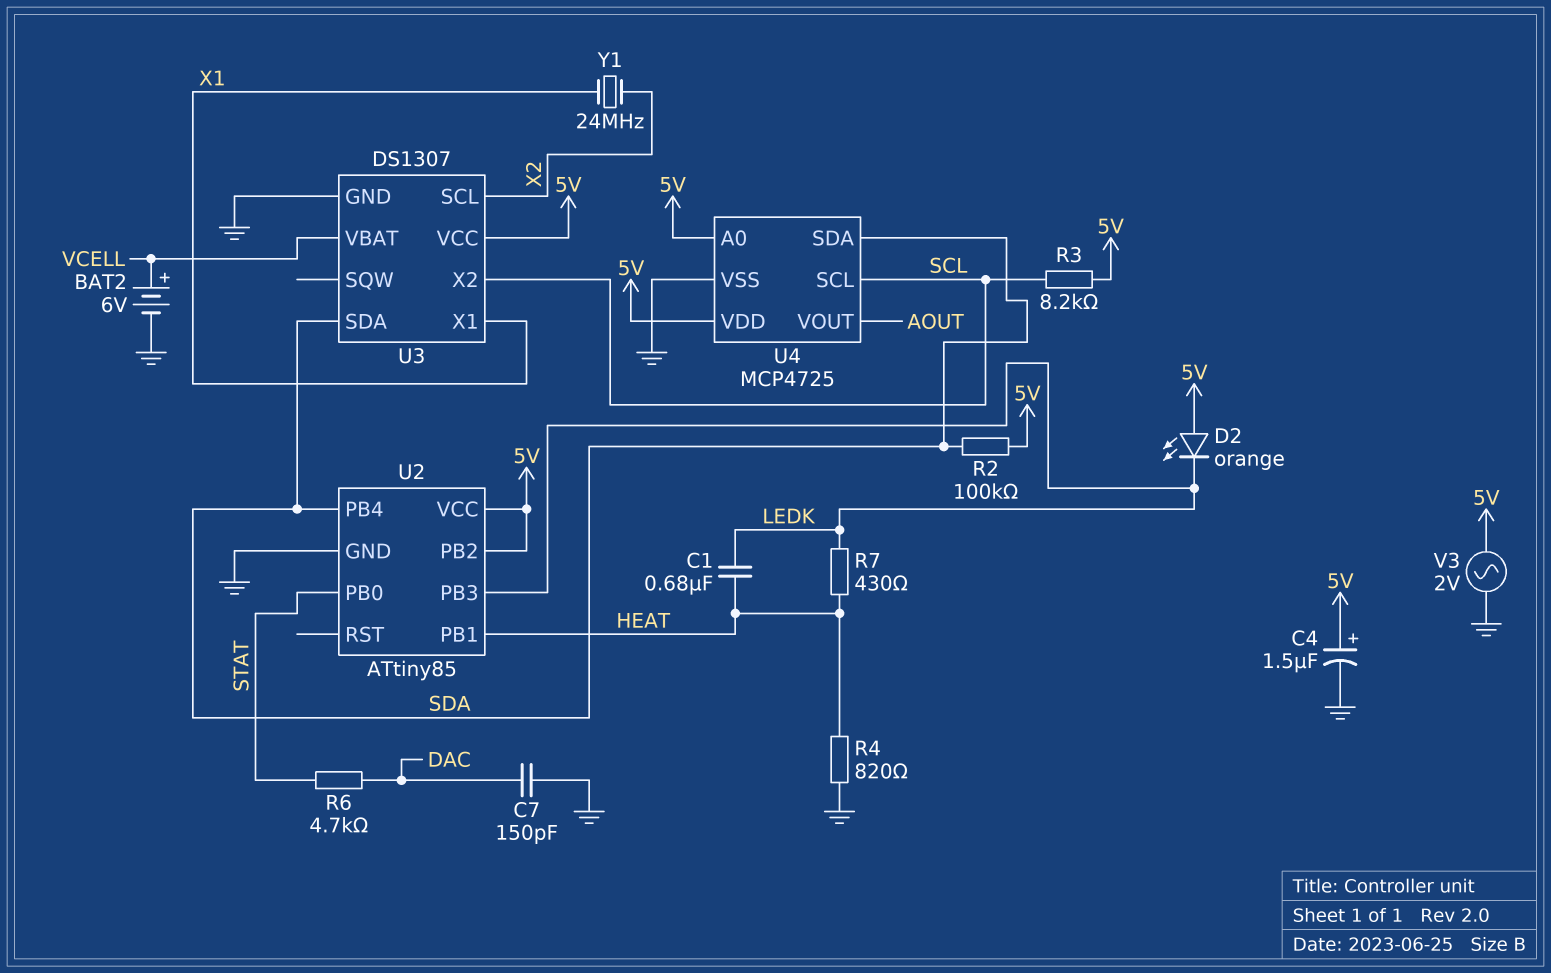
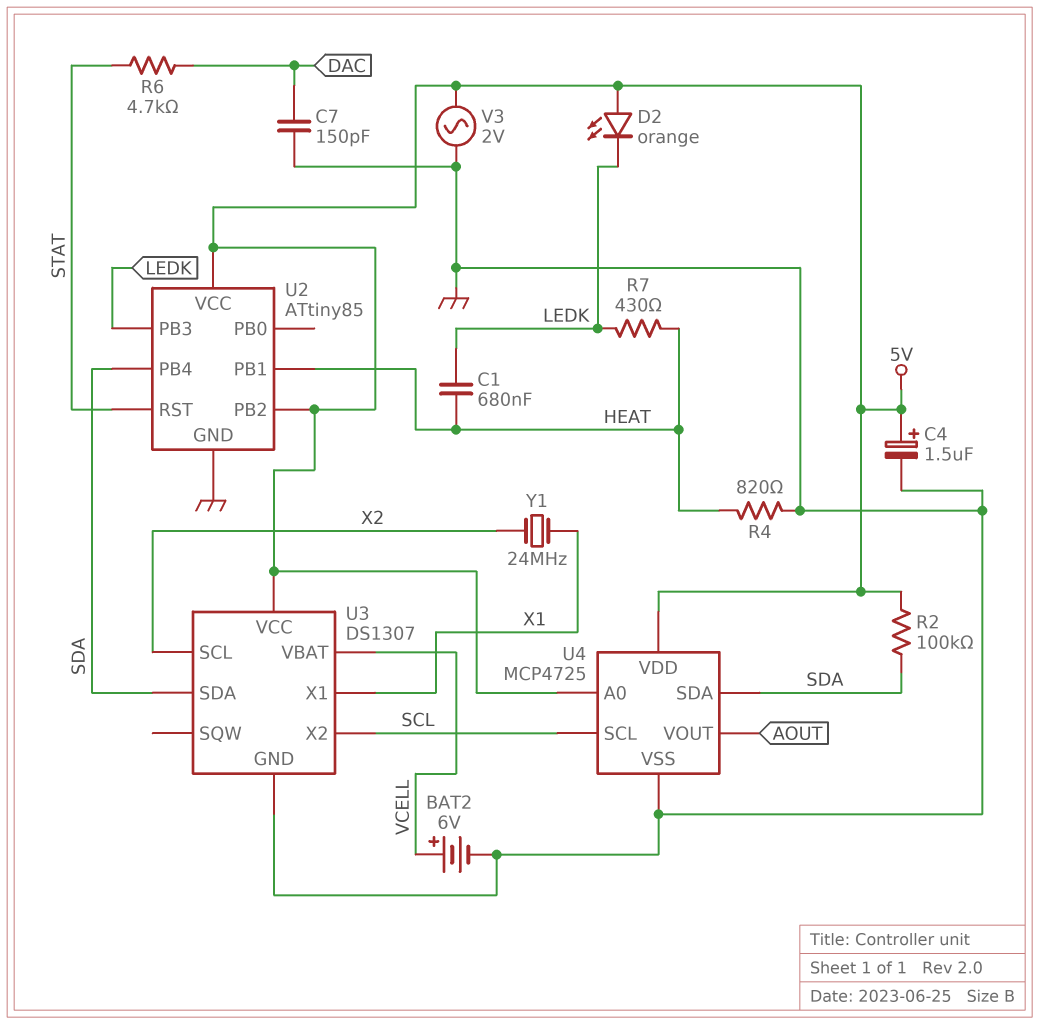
R3: 8.2k (5V, SCL) -> none
U2 pin PB0: STAT -> none
U2 pin RST: none -> STAT

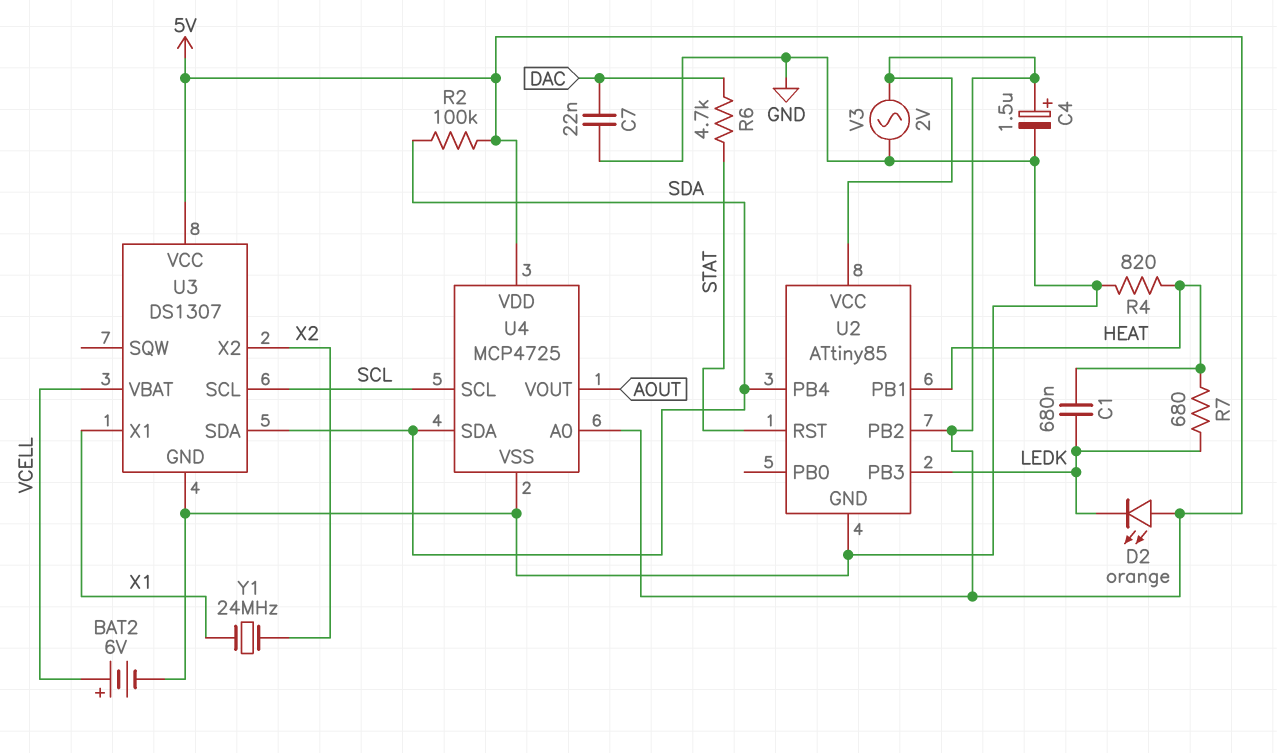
C7: 150pF (DAC, GND) -> 22nF (DAC, GND)
R7: 430 (HEAT, LEDK) -> 680 (HEAT, LEDK)
U3 pin SCL: X2 -> SCL
U3 pin X2: SCL -> X2

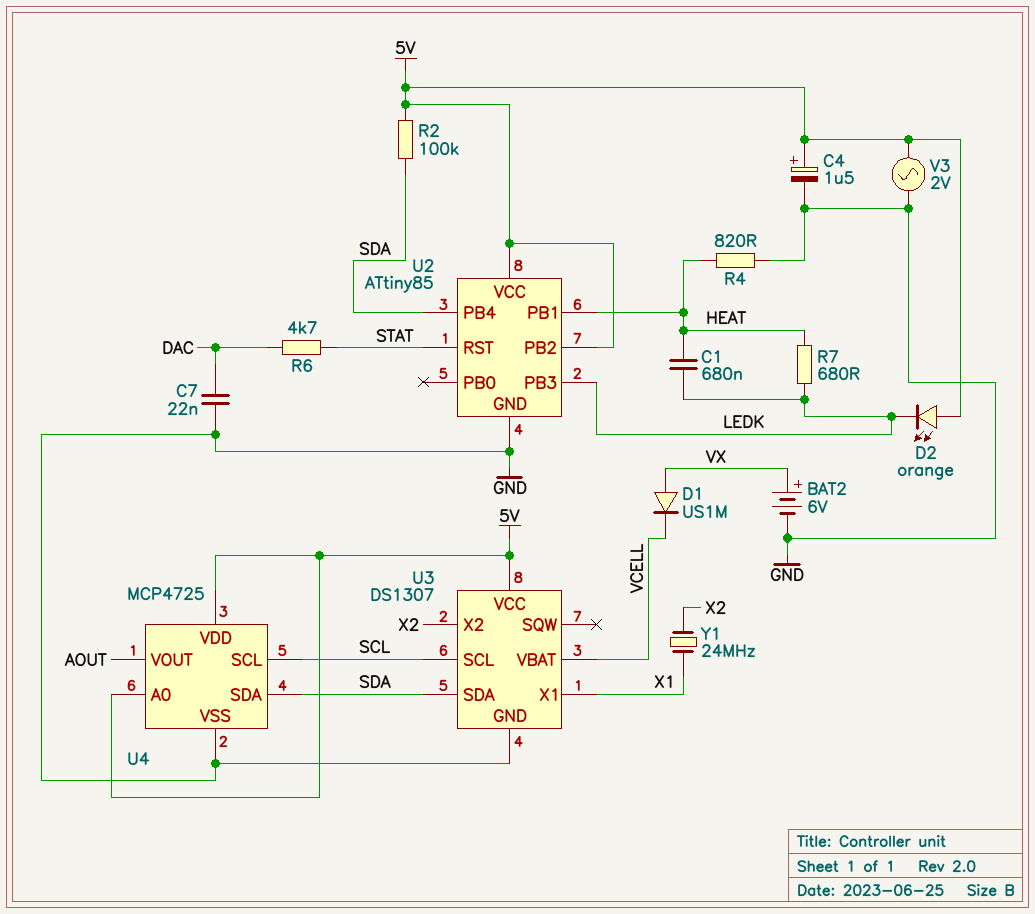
BAT2: 6V (plus VCELL, minus GND) -> 6V (plus VX, minus GND)
D1: none -> diode US1M (A VX, K VCELL)

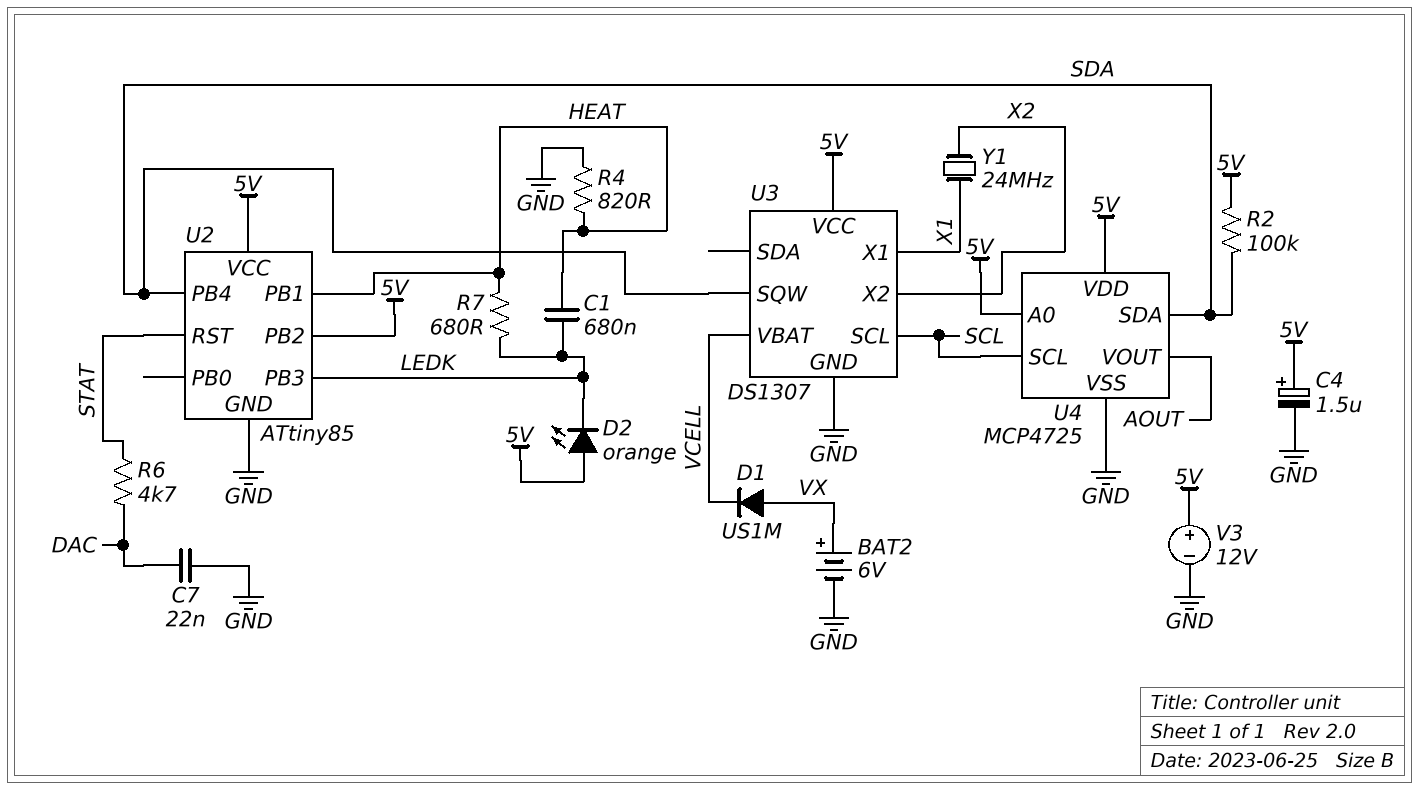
U3 pin SDA: SDA -> none
U3 pin SQW: none -> SDA
V3: AC 2V (5V, GND) -> 12V (plus 5V, minus GND)

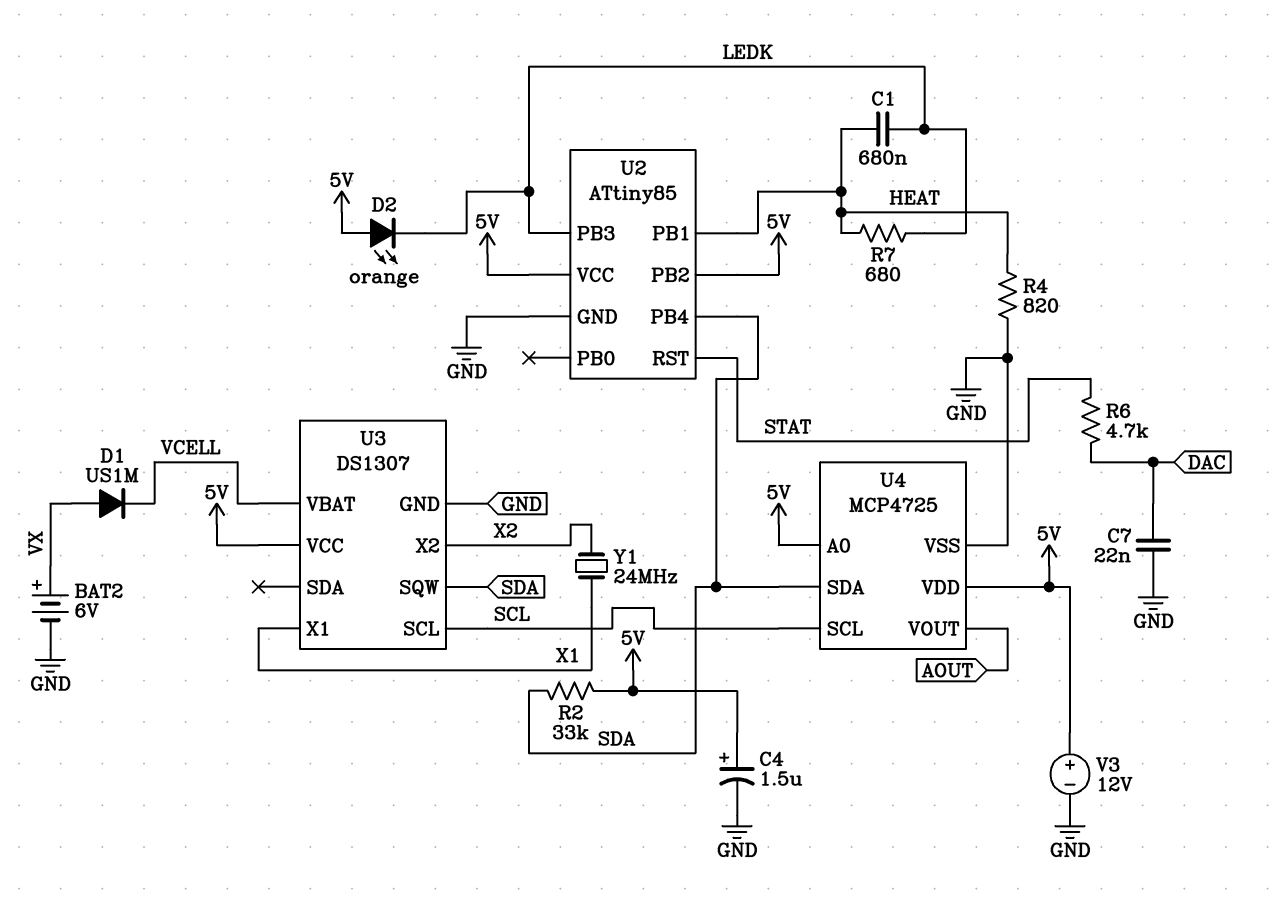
R2: 100k (5V, SDA) -> 33k (5V, SDA)

